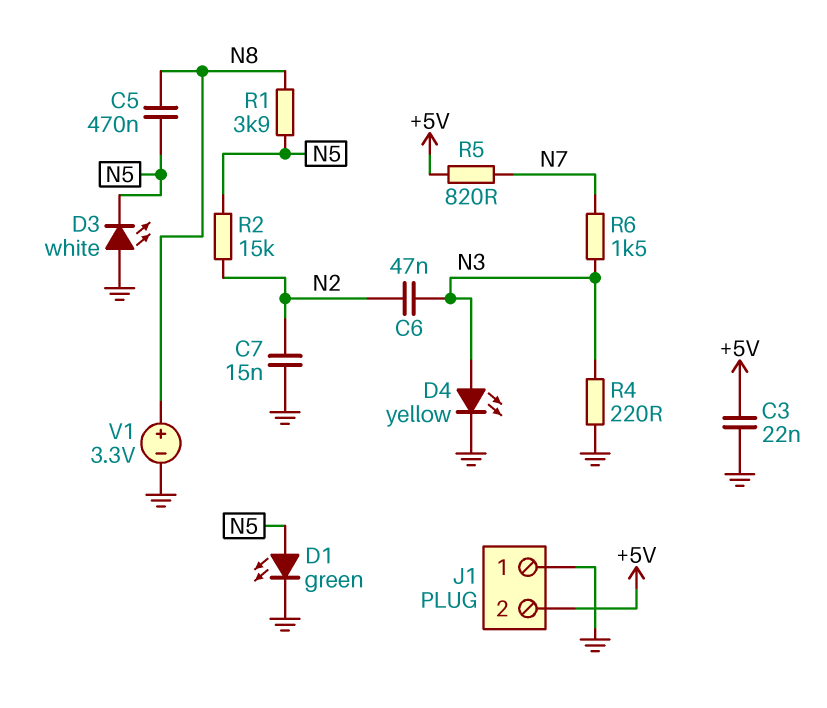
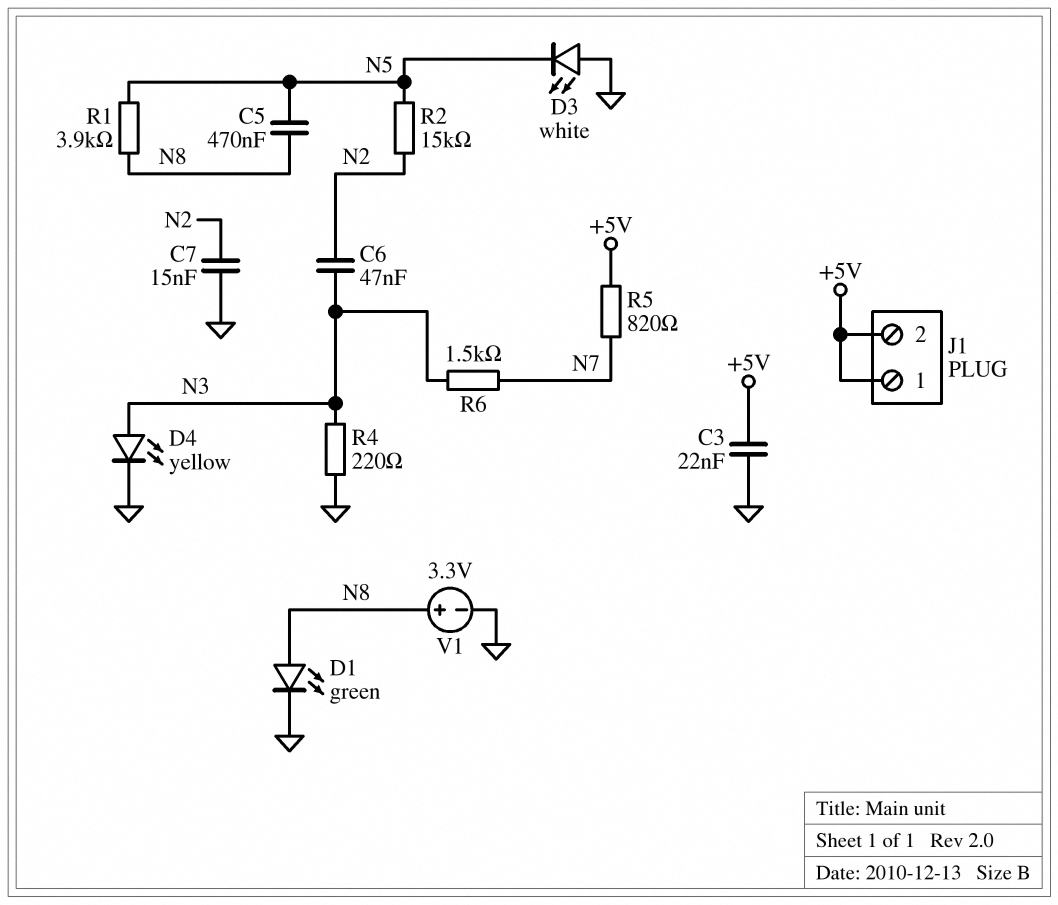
D1: LED green (A N5, K GND) -> LED green (A N8, K GND)
J1 pin 1: GND -> +5V

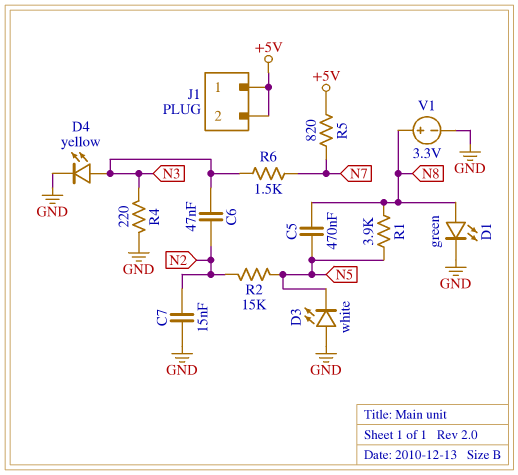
C3: 22nF (+5V, GND) -> none

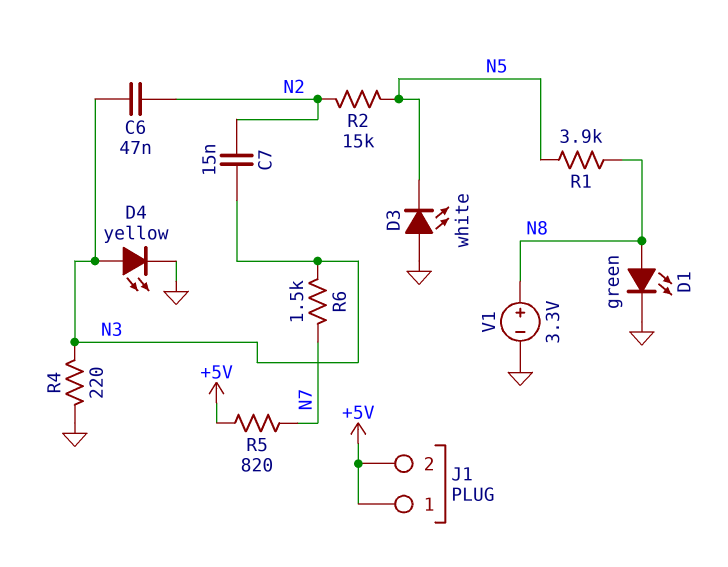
C5: 470nF (N5, N8) -> none
C7: 15nF (GND, N2) -> 15nF (N2, N3)

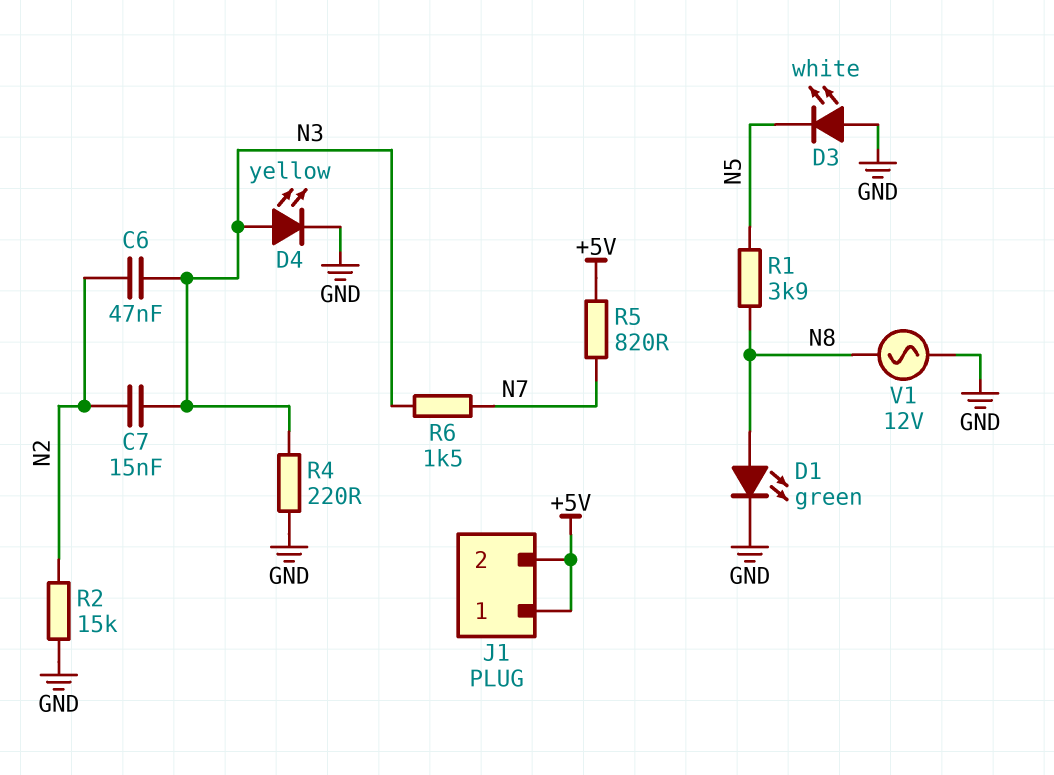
R2: 15k (N2, N5) -> 15k (GND, N2)
V1: 3.3V (plus N8, minus GND) -> AC 12V (GND, N8)

